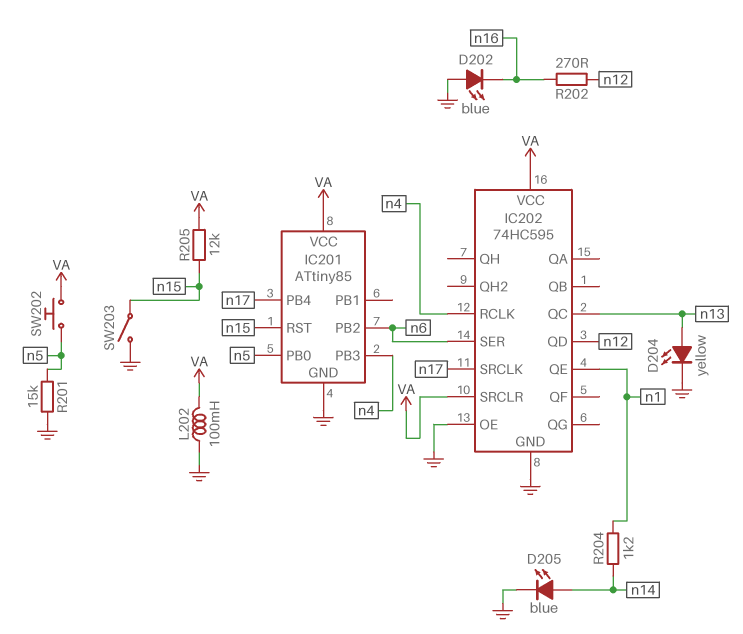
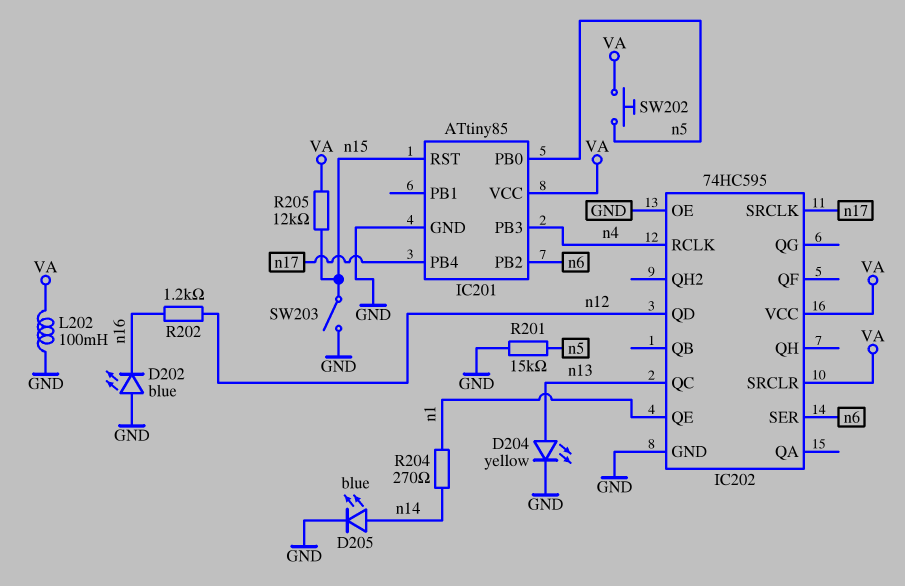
R202: 270 (n12, n16) -> 1.2k (n12, n16)
R204: 1.2k (n1, n14) -> 270 (n1, n14)

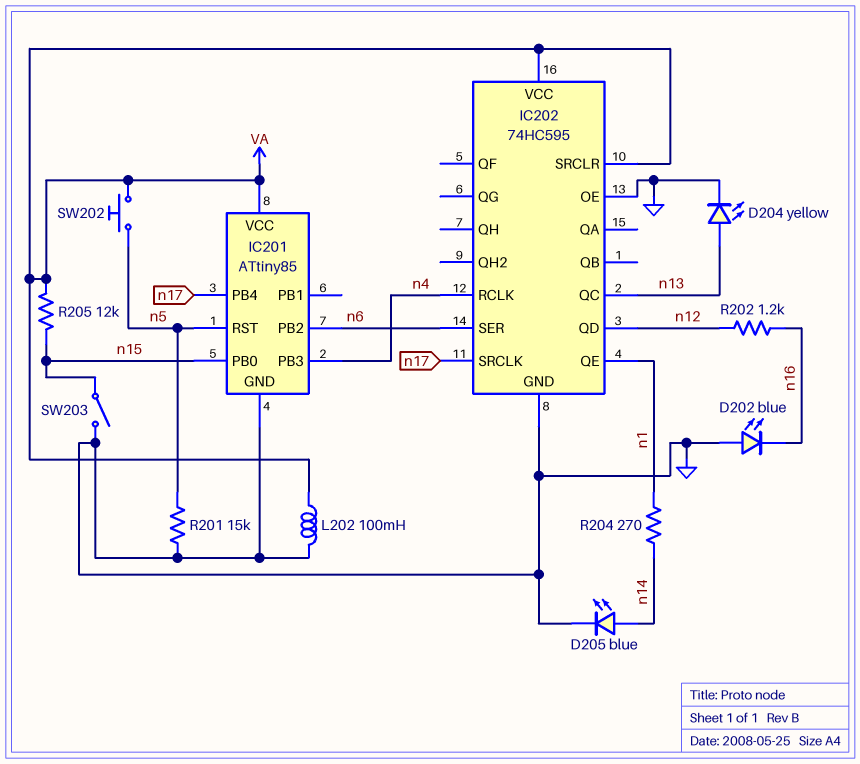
IC201 pin PB0: n5 -> n15
IC201 pin RST: n15 -> n5

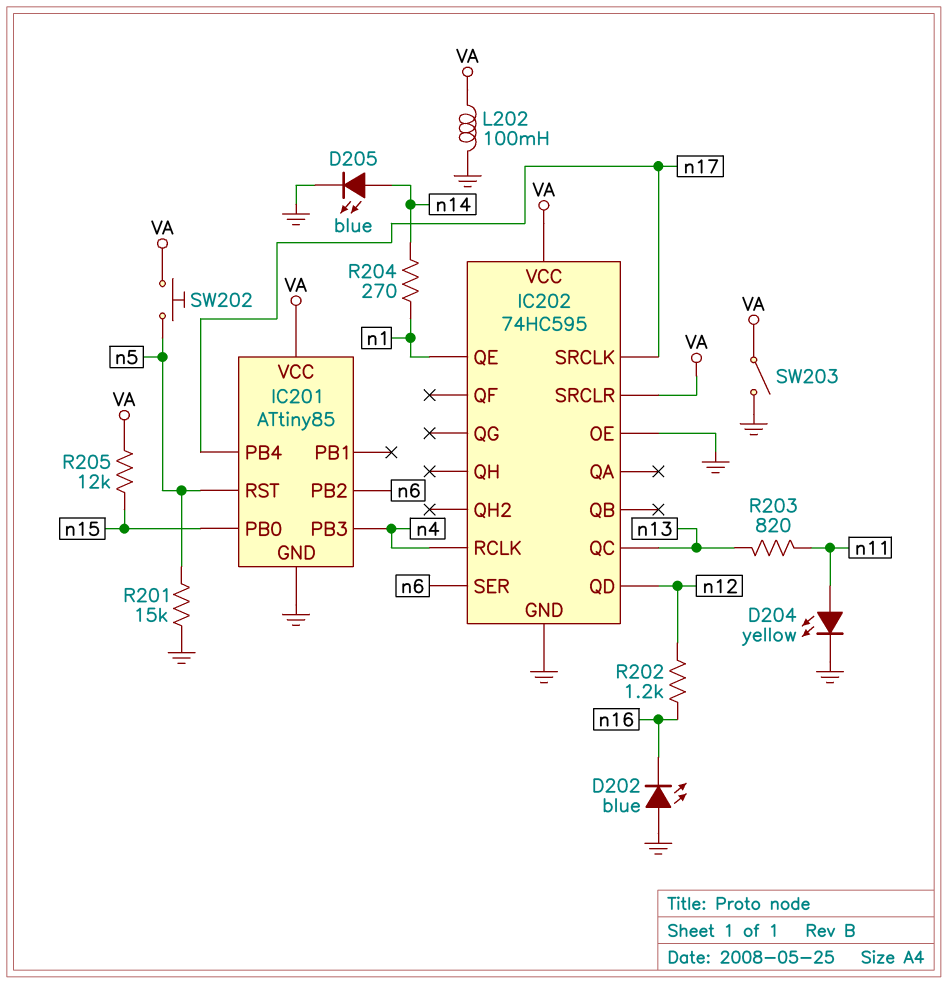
D204: LED yellow (A n13, K GND) -> LED yellow (A n11, K GND)
R203: none -> 820 (n11, n13)
SW203: switch (GND, n15) -> switch (GND, VA)

